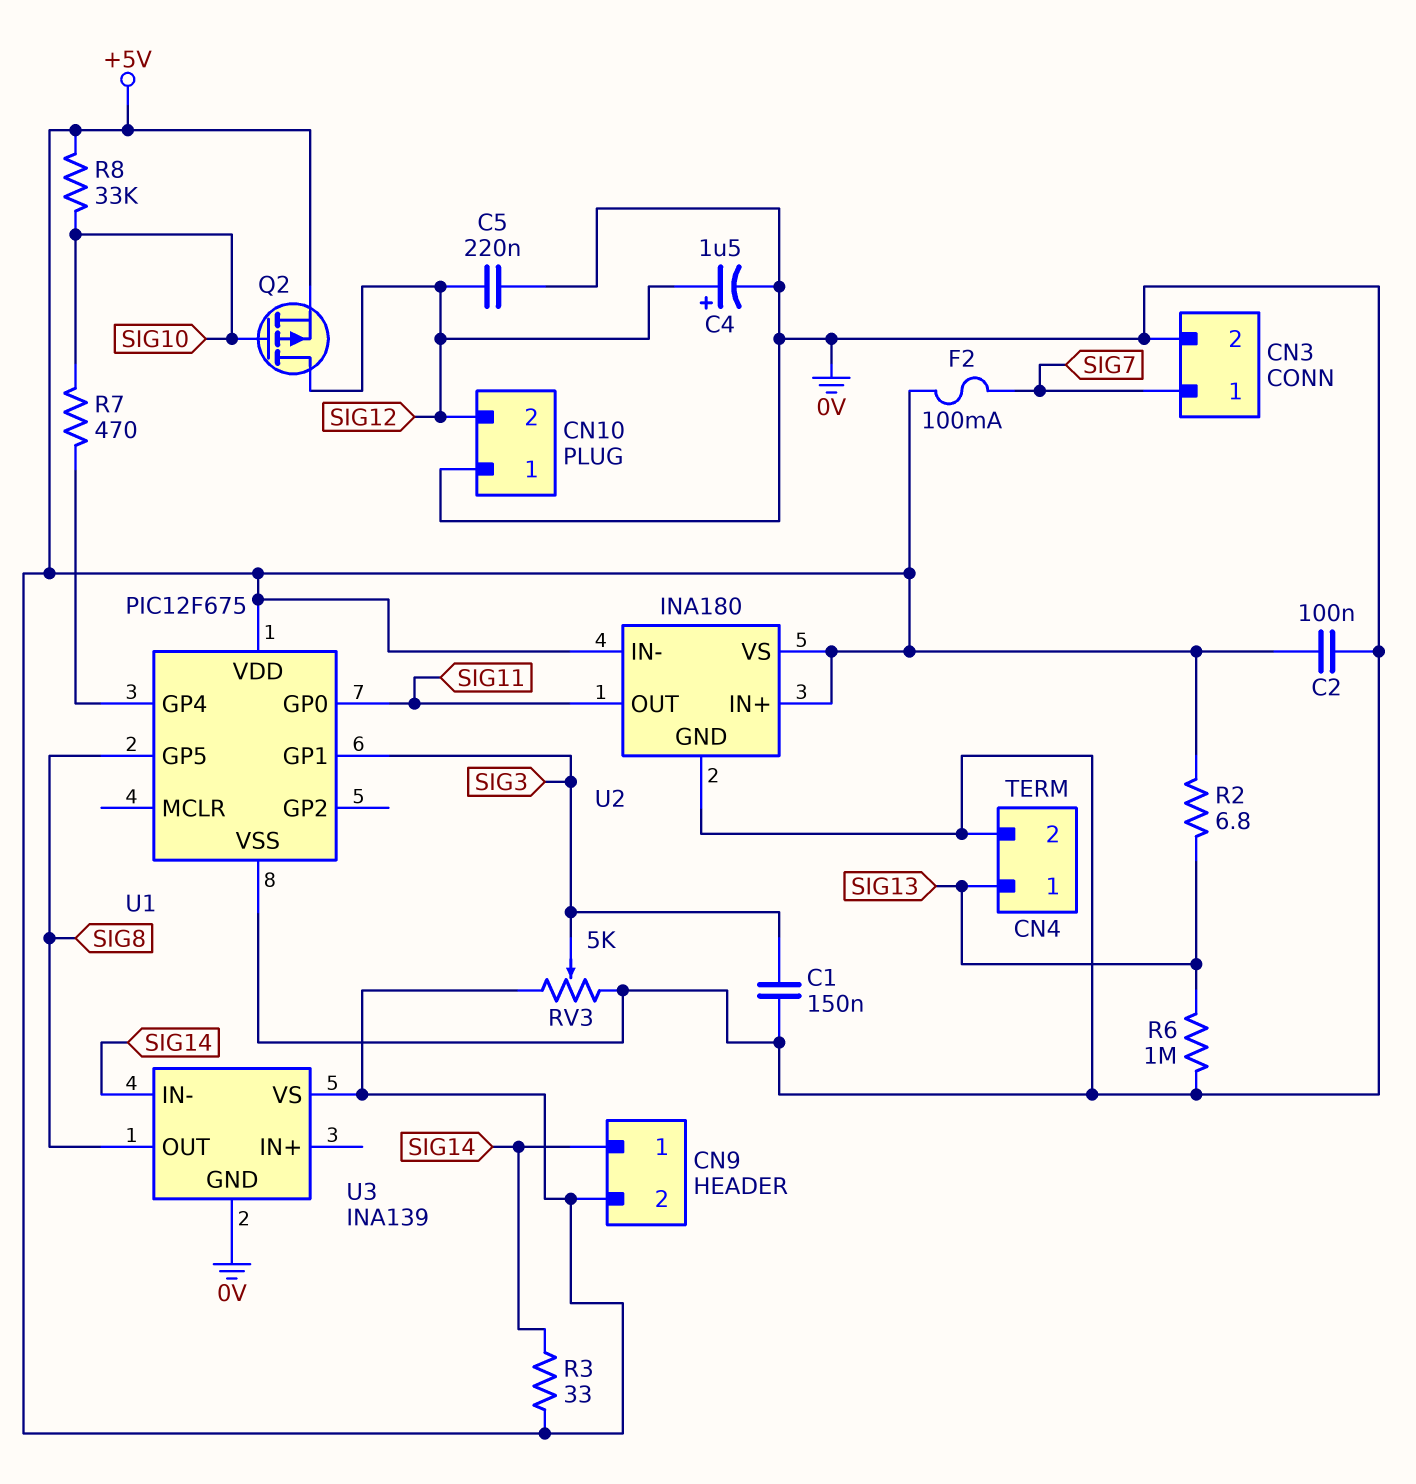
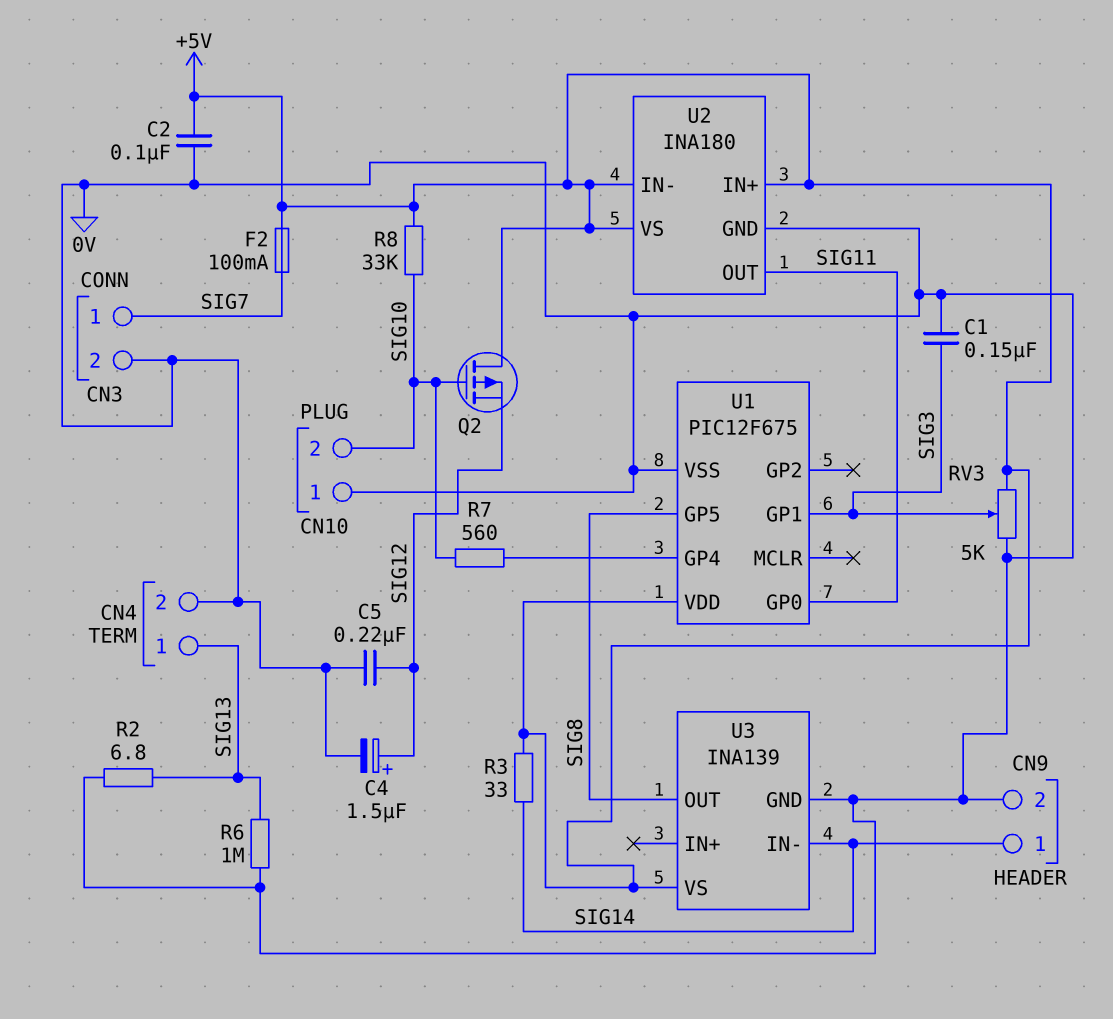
CN9 pin 2: +5V -> 0V
CN10 pin 2: SIG12 -> SIG10
Q2: PMOS (G SIG10, D SIG12, S +5V) -> PMOS (G SIG10, D +5V, S SIG12)
R2: 6.8 (+5V, SIG13) -> 6.8 (0V, SIG13)
R7: 470 (SIG10, U1/GP4) -> 560 (SIG10, U1/GP4)

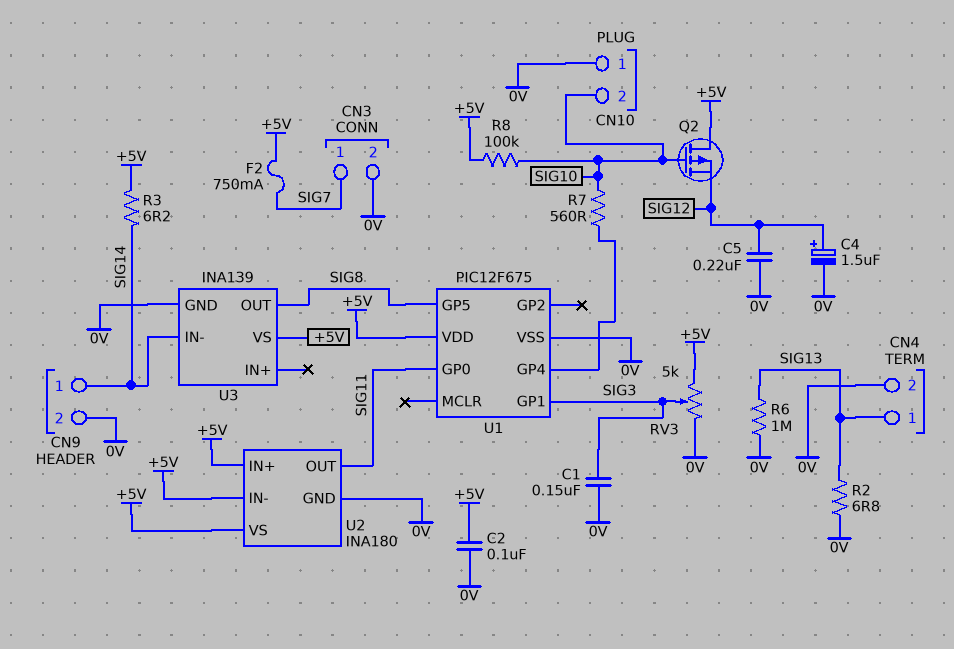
F2: 100mA (+5V, SIG7) -> 750mA (+5V, SIG7)
R3: 33 (+5V, SIG14) -> 6.2 (+5V, SIG14)
R8: 33k (+5V, SIG10) -> 100k (+5V, SIG10)

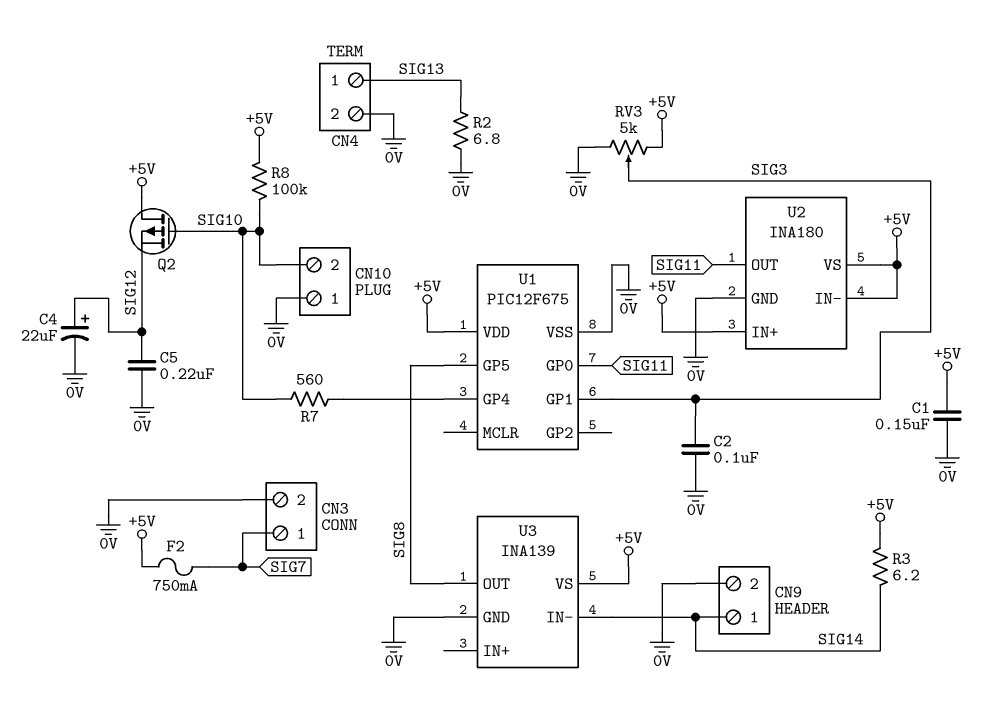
C1: 150nF (0V, SIG3) -> 150nF (+5V, 0V)
C2: 100nF (+5V, 0V) -> 100nF (0V, SIG3)
C4: 1.5uF (plus SIG12, minus 0V) -> 22uF (plus SIG12, minus 0V)
R6: 1M (0V, SIG13) -> none

